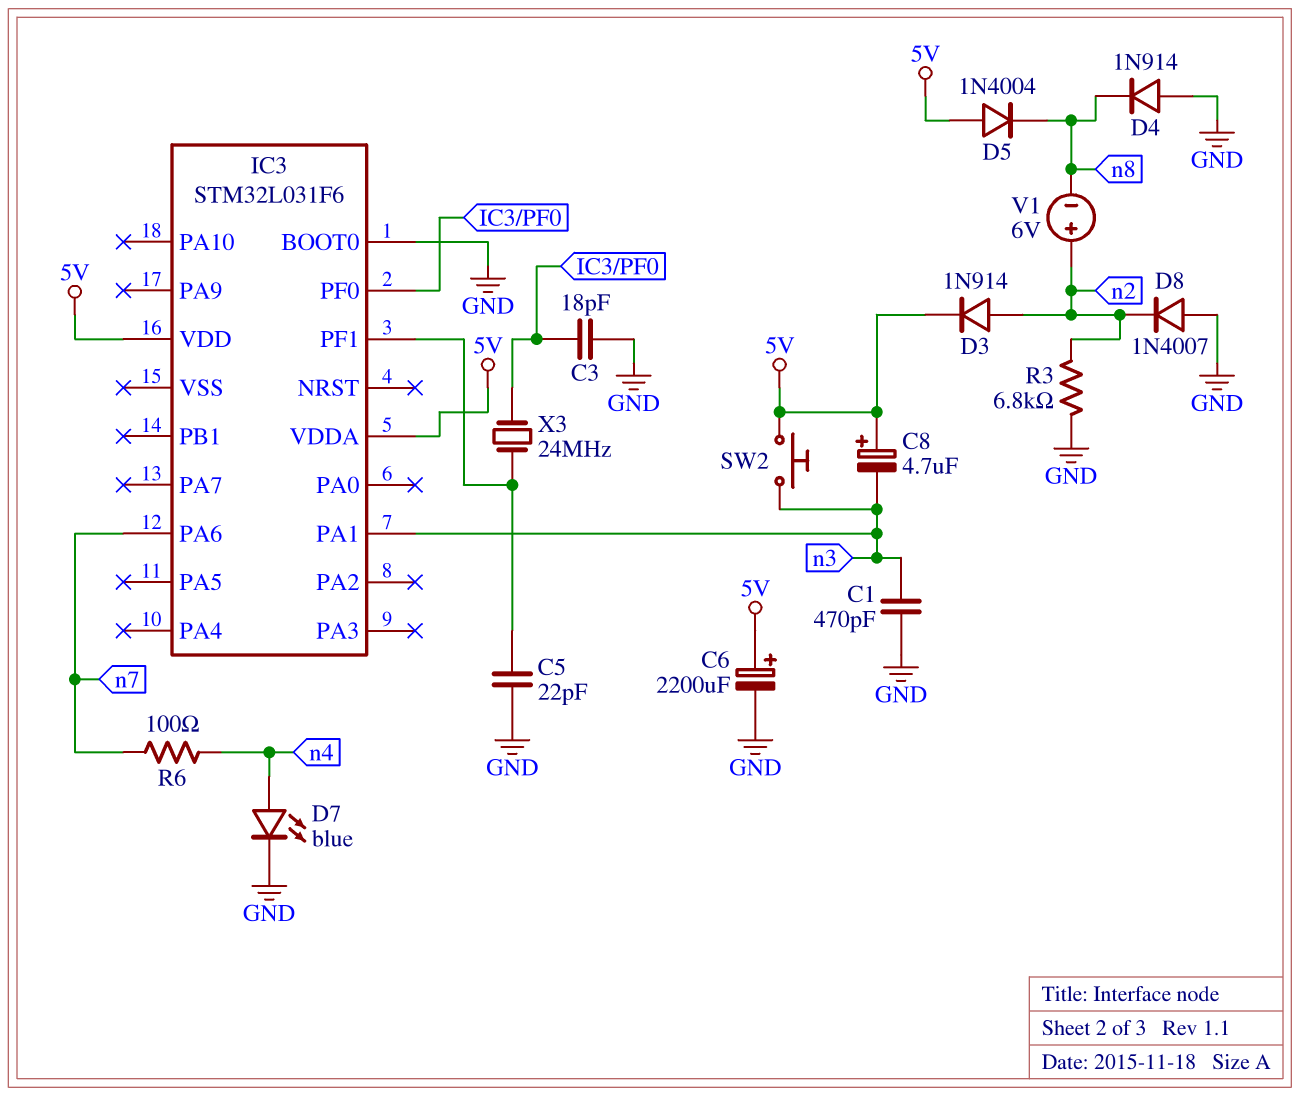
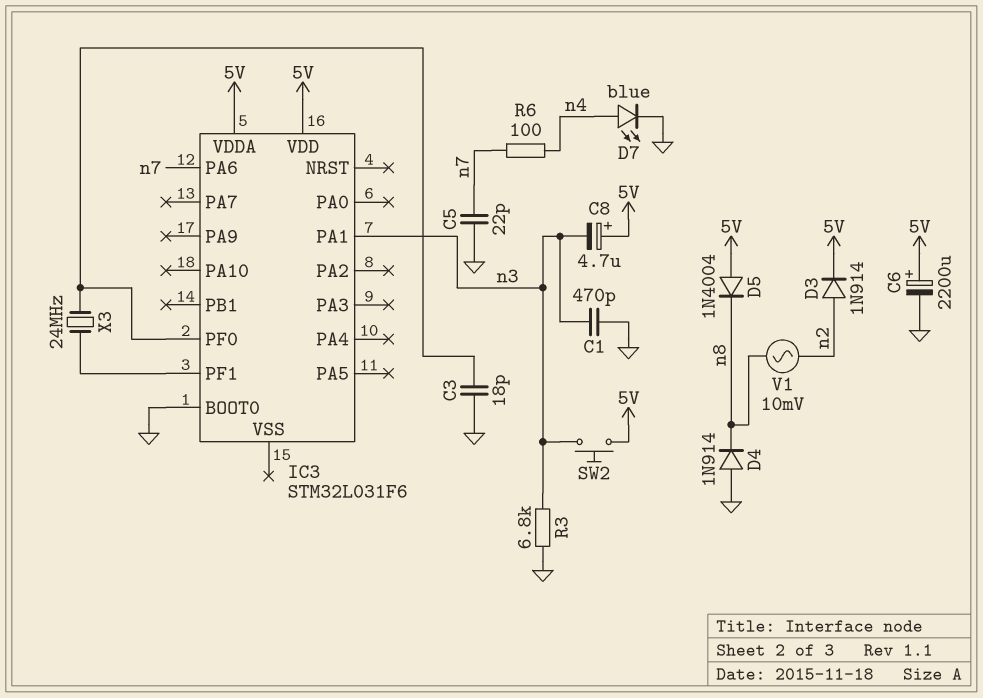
C5: 22pF (GND, IC3/PF1) -> 22pF (GND, n7)
D8: diode 1N4007 (A GND, K n2) -> none
R3: 6.8k (GND, n2) -> 6.8k (GND, n3)
V1: 6V (plus n2, minus n8) -> AC 10mV (n2, n8)

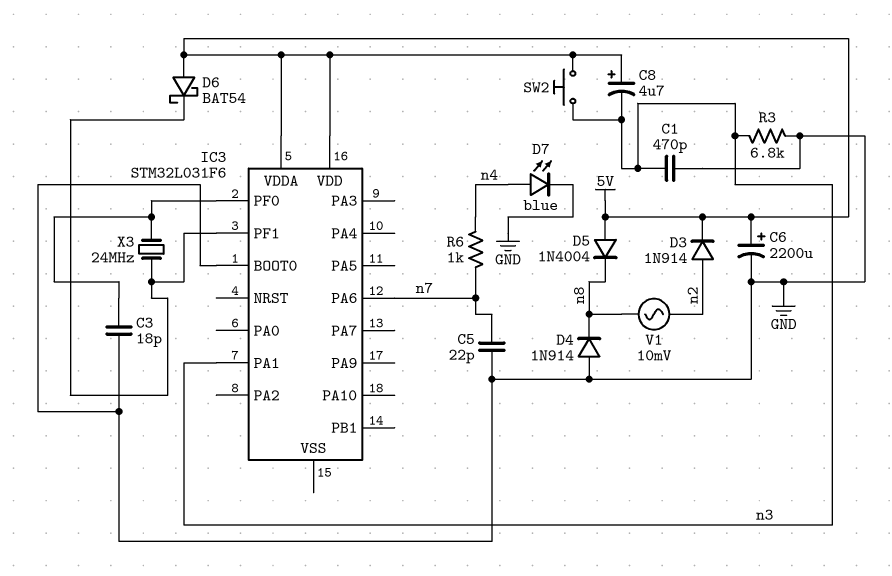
D6: none -> schottky BAT54 (A 5V, K IC3/PF1)
R6: 100 (n4, n7) -> 1k (n4, n7)

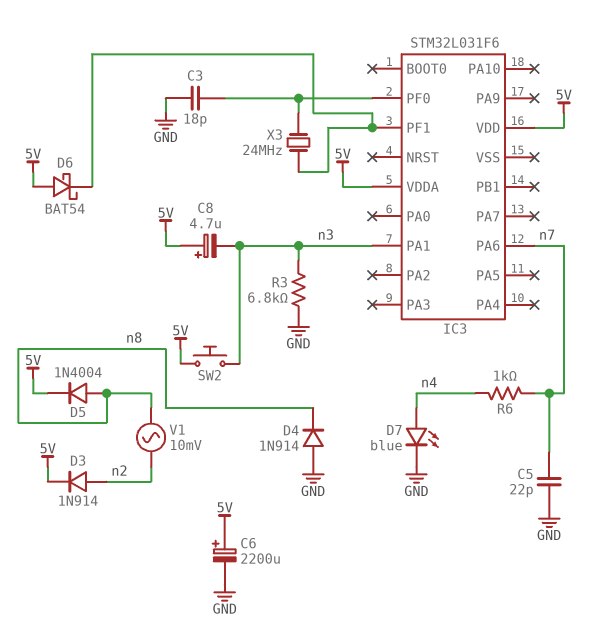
C1: 470pF (GND, n3) -> none
D5: diode 1N4004 (A 5V, K n8) -> diode 1N4004 (A n8, K 5V)
IC3 pin BOOT0: GND -> none

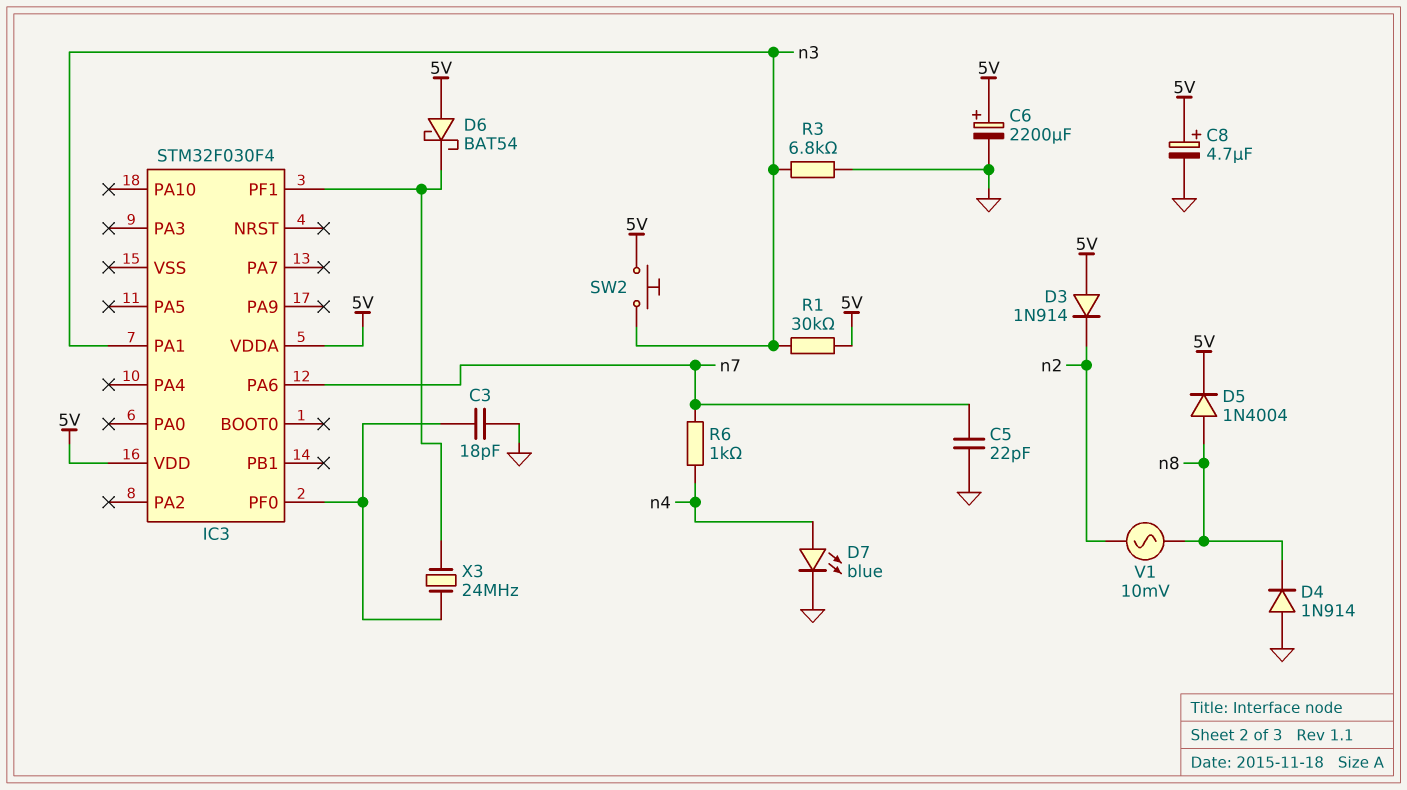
C8: 4.7uF (plus 5V, minus n3) -> 4.7uF (plus 5V, minus GND)
D3: diode 1N914 (A n2, K 5V) -> diode 1N914 (A 5V, K n2)
IC3: STM32L031F6 -> STM32F030F4
R1: none -> 30k (5V, n3)

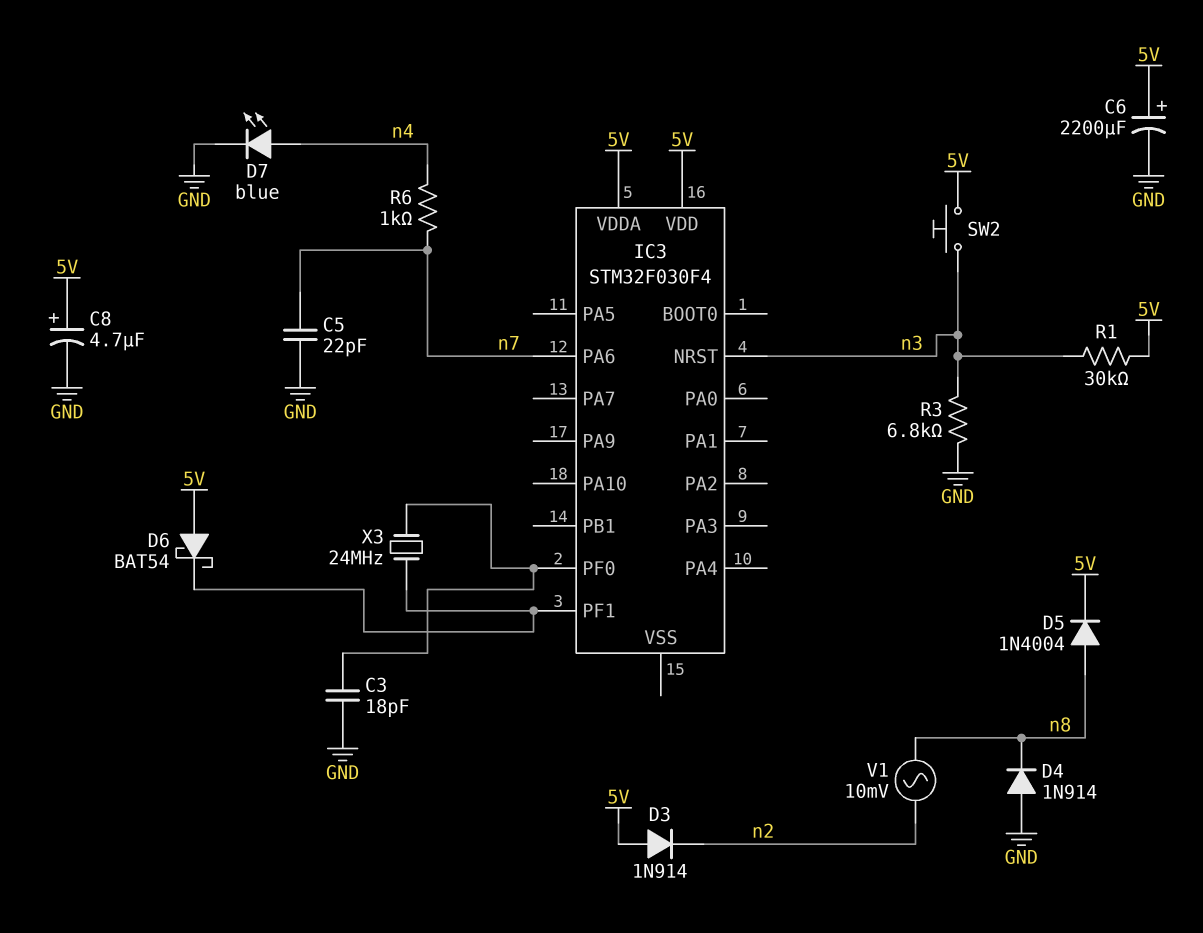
IC3 pin NRST: none -> n3
IC3 pin PA1: n3 -> none

